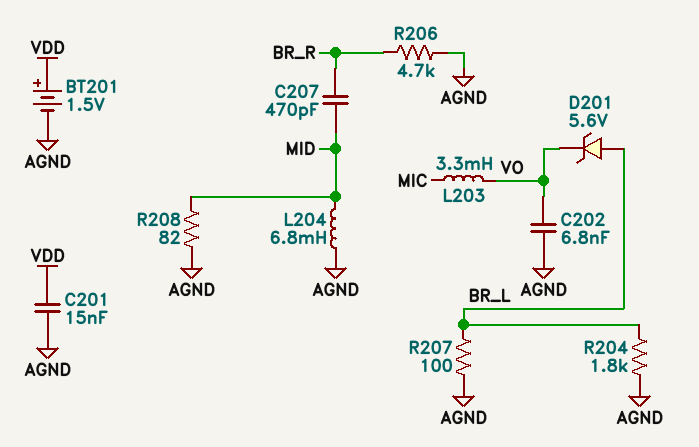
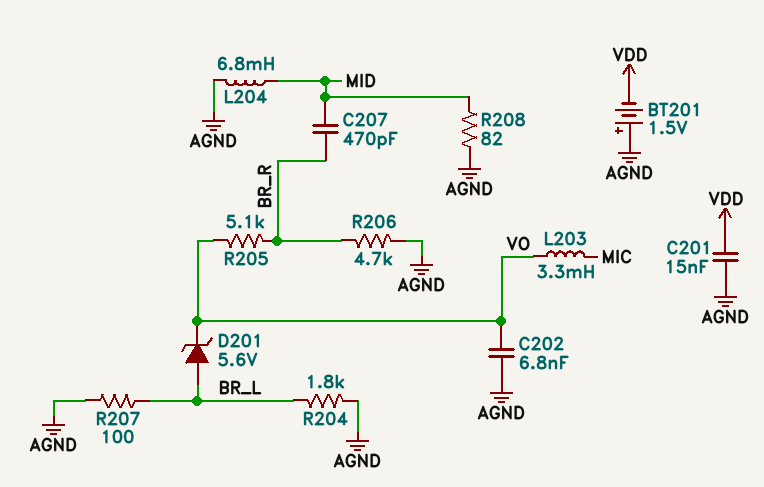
BT201: 1.5V (plus VDD, minus AGND) -> 1.5V (plus AGND, minus VDD)
R205: none -> 5.1k (BR_R, VO)

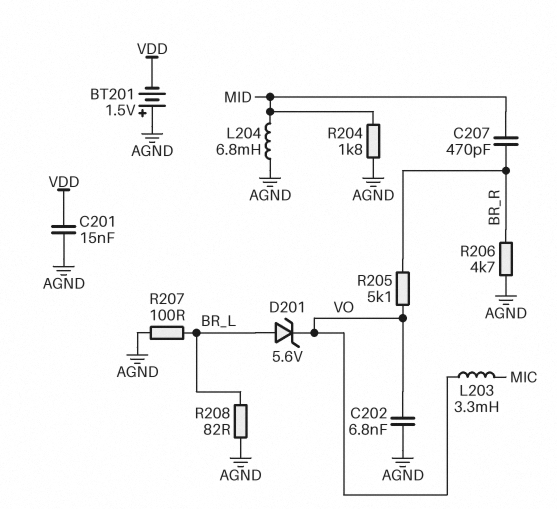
R204: 1.8k (AGND, BR_L) -> 1.8k (AGND, MID)
R208: 82 (AGND, MID) -> 82 (AGND, BR_L)

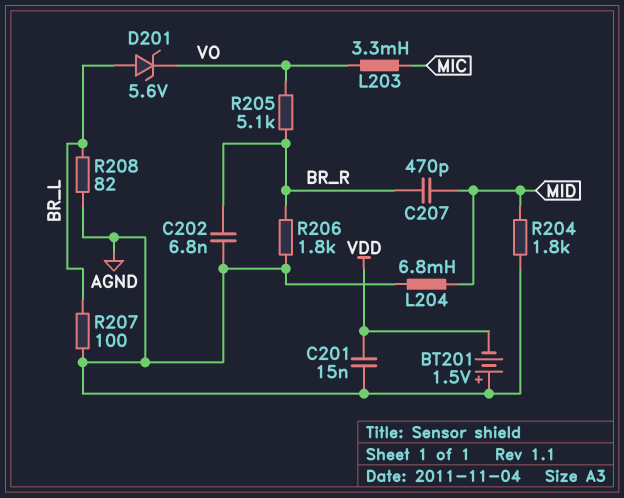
C202: 6.8nF (AGND, VO) -> 6.8nF (AGND, BR_R)
R206: 4.7k (AGND, BR_R) -> 1.8k (AGND, BR_R)

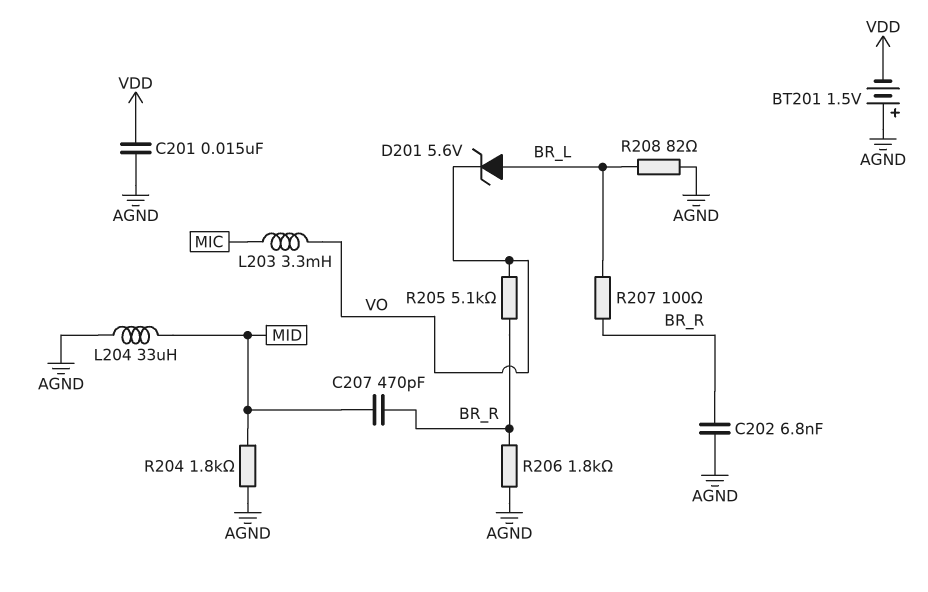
L204: 6.8mH (AGND, MID) -> 33uH (AGND, MID)
R207: 100 (AGND, BR_L) -> 100 (BR_L, BR_R)

